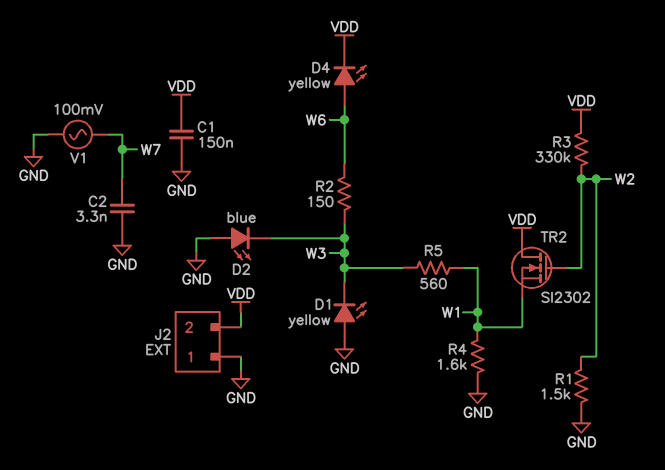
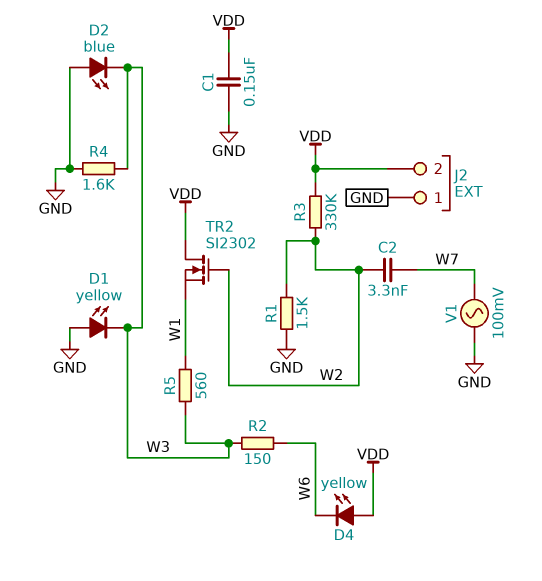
C2: 3.3nF (GND, W7) -> 3.3nF (W2, W7)
D4: LED yellow (A W6, K VDD) -> LED yellow (A VDD, K W6)
R4: 1.6k (GND, W1) -> 1.6k (GND, W3)

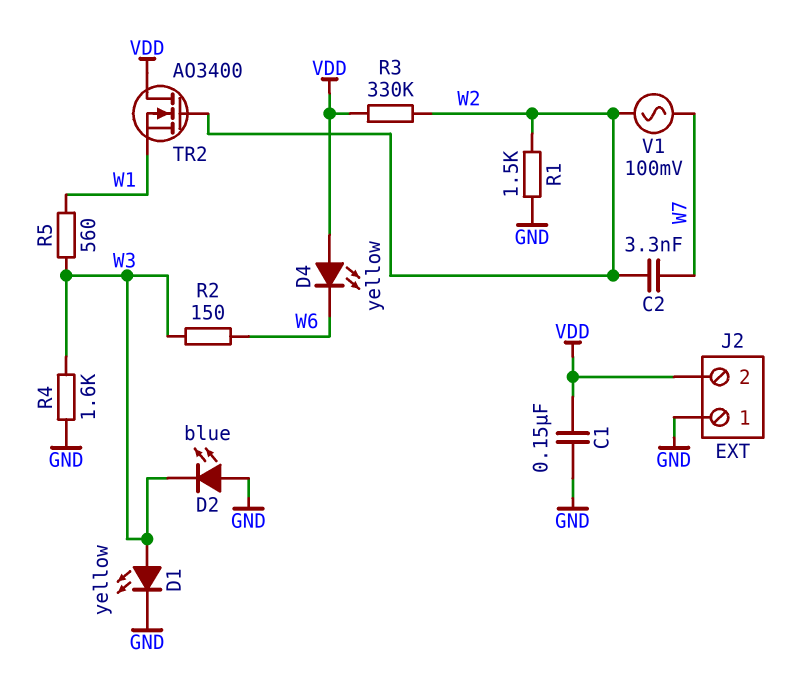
D1: LED yellow (A GND, K W3) -> LED yellow (A W3, K GND)
TR2: NMOS SI2302 (G W2, D VDD, S W1) -> NMOS AO3400 (G W2, D VDD, S W1)
V1: AC 100mV (GND, W7) -> AC 100mV (W2, W7)

